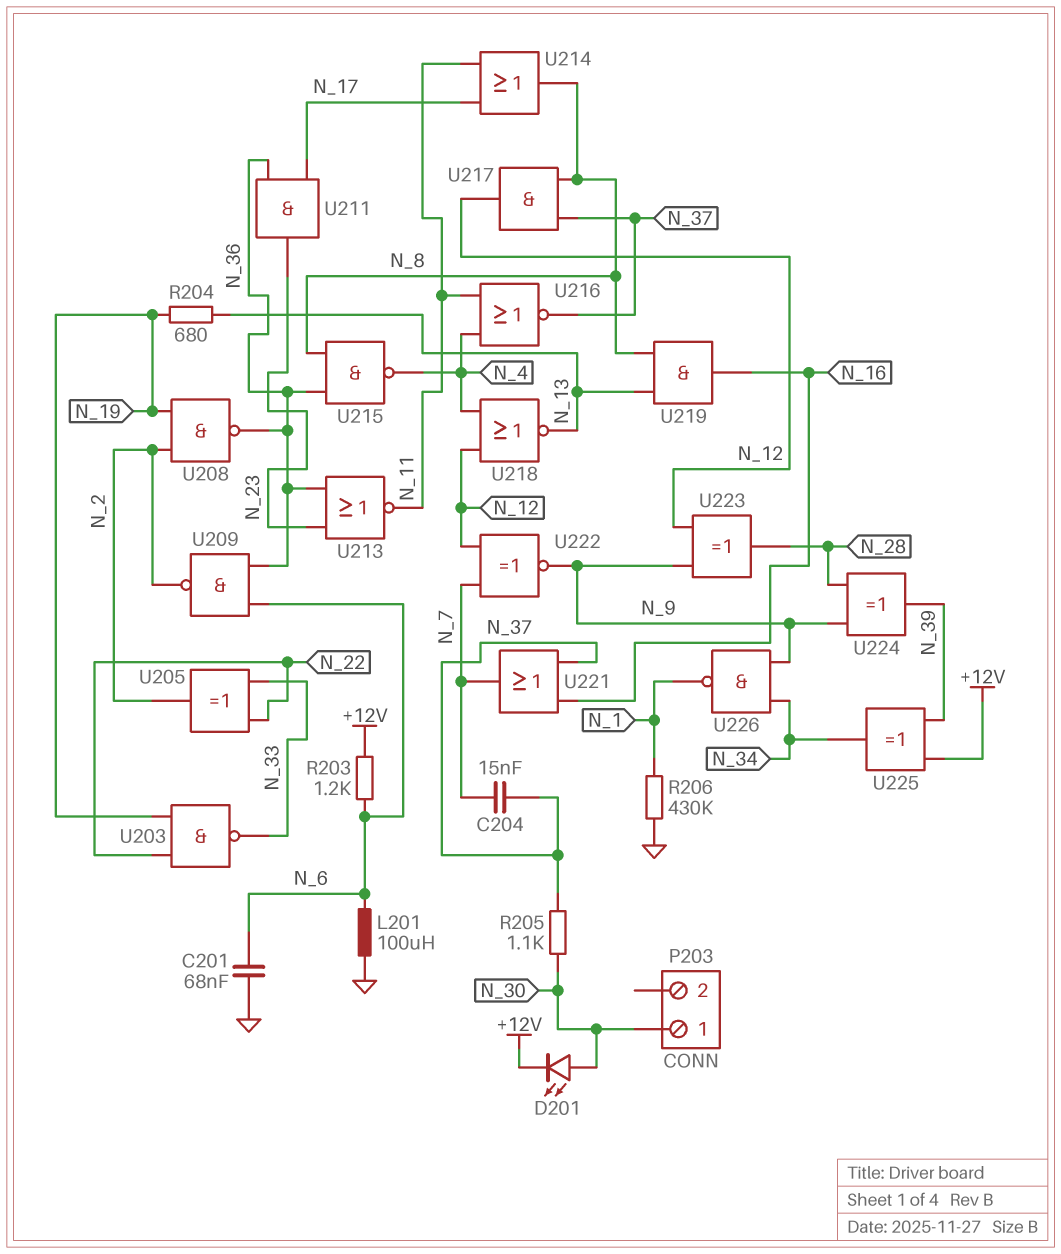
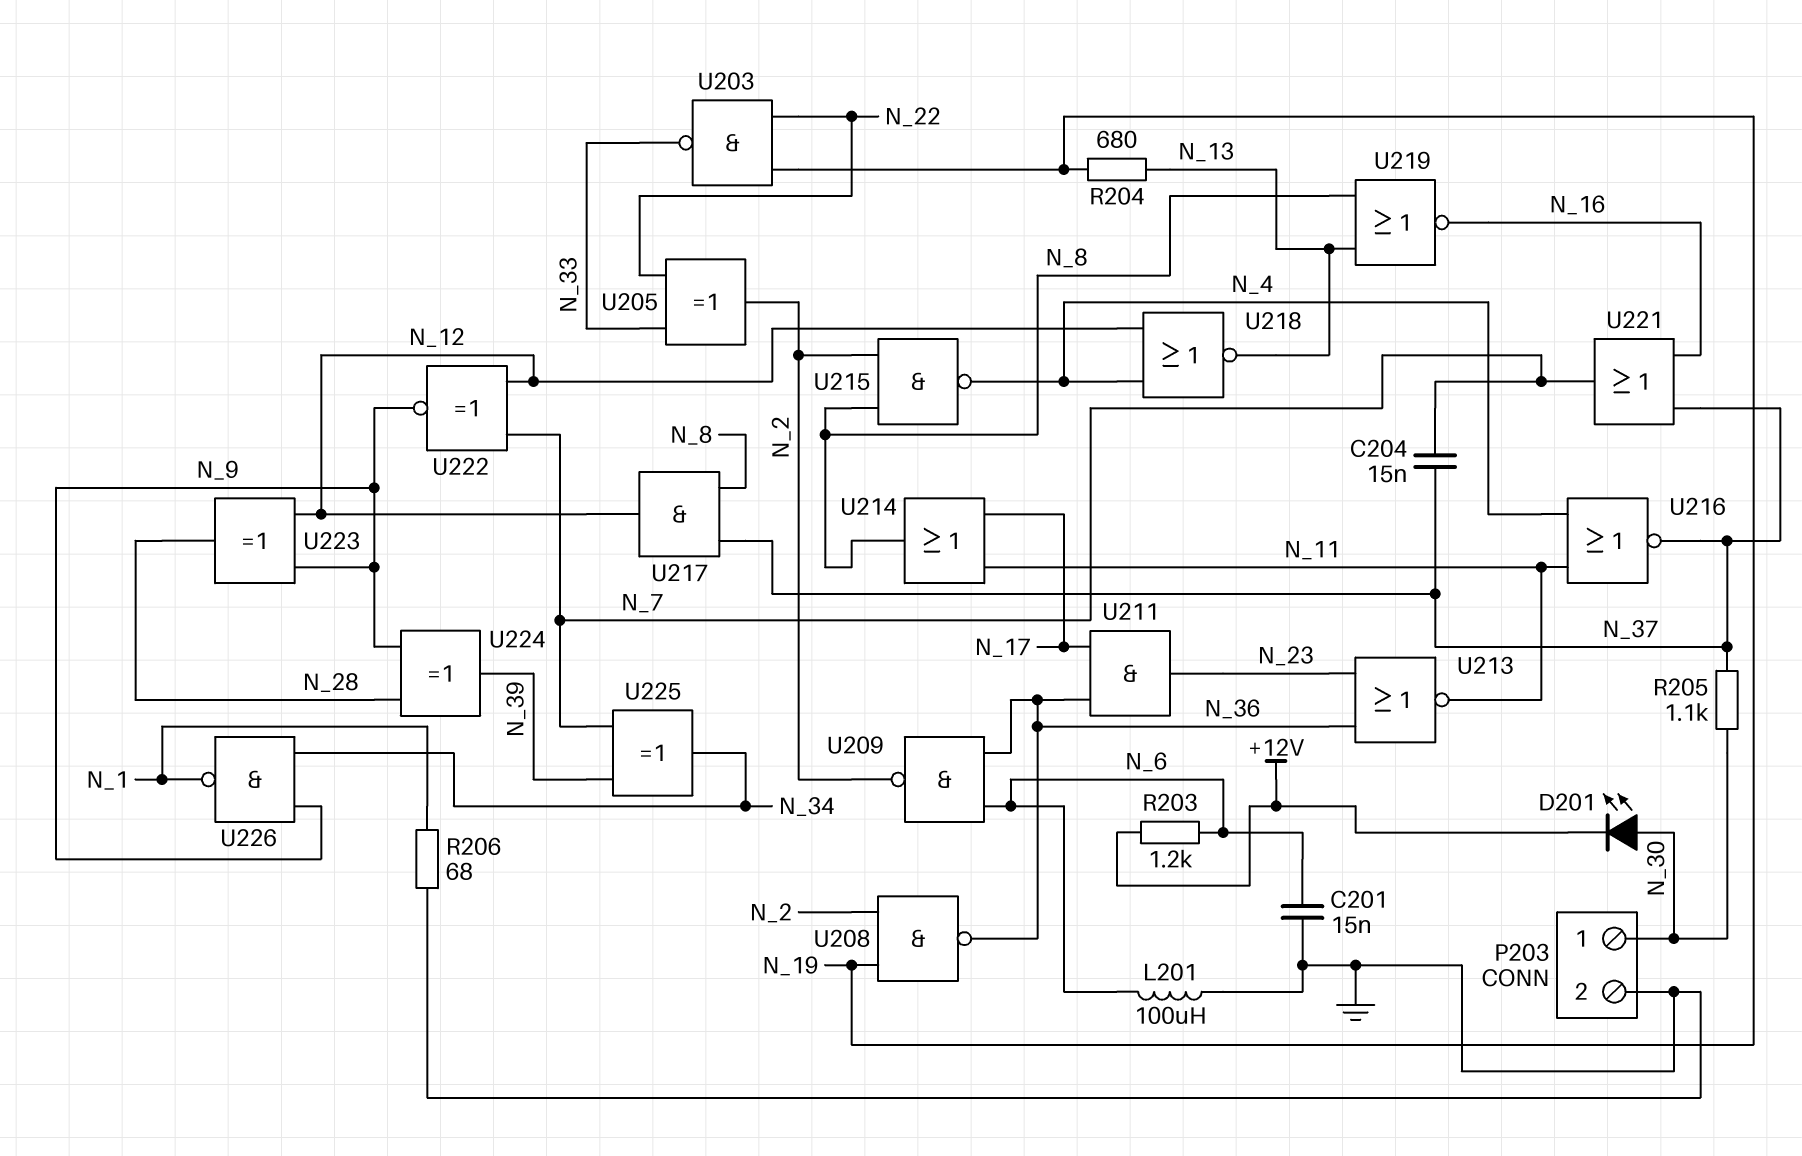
C201: 68nF (GND, N_6) -> 15nF (GND, N_6)
P203 pin 2: none -> GND
R206: 430k (GND, N_1) -> 68 (GND, N_1)
U215: NAND (in N_8, in N_36, out N_4) -> NAND (in N_2, in N_8, out N_4)
U219: AND (in N_8, in N_13, out N_16) -> NOR (in N_8, in N_13, out N_16)
U225: XOR (in +12V, in N_39, out N_34) -> XOR (in N_7, in N_39, out N_34)

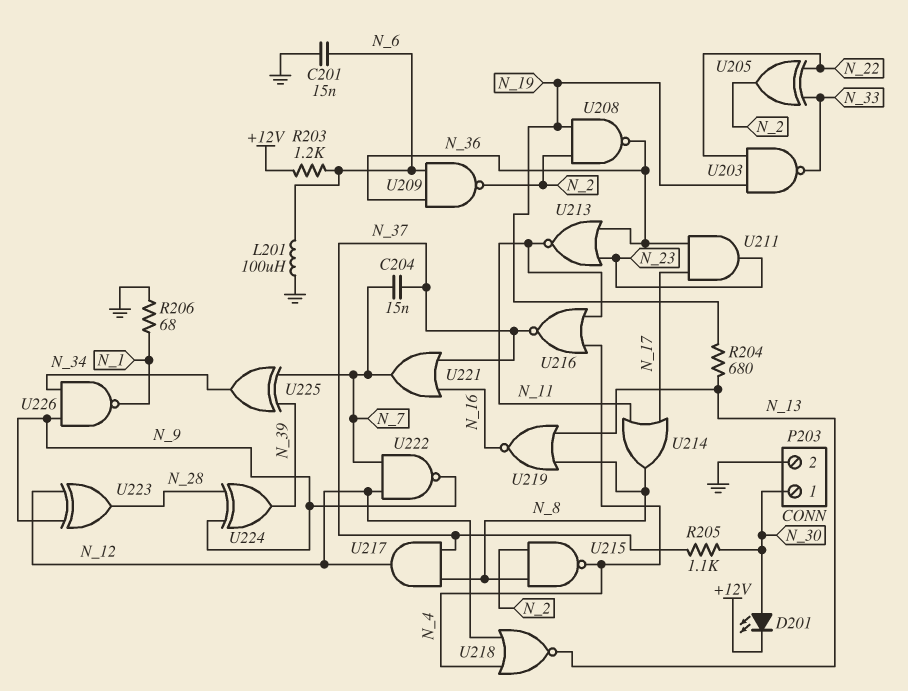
U222: XNOR (in N_7, in N_12, out N_9) -> NAND (in N_7, in N_12, out N_9)

